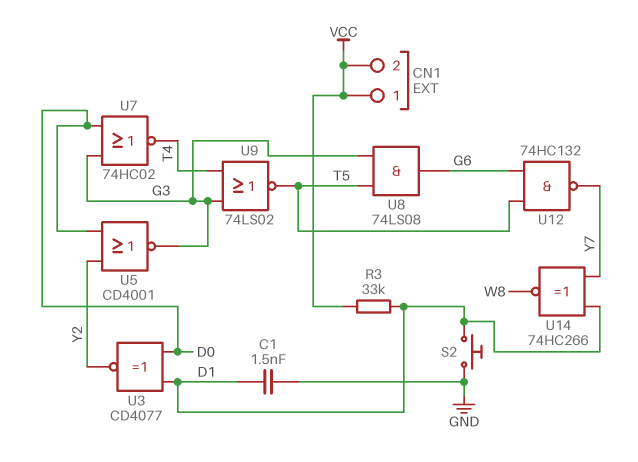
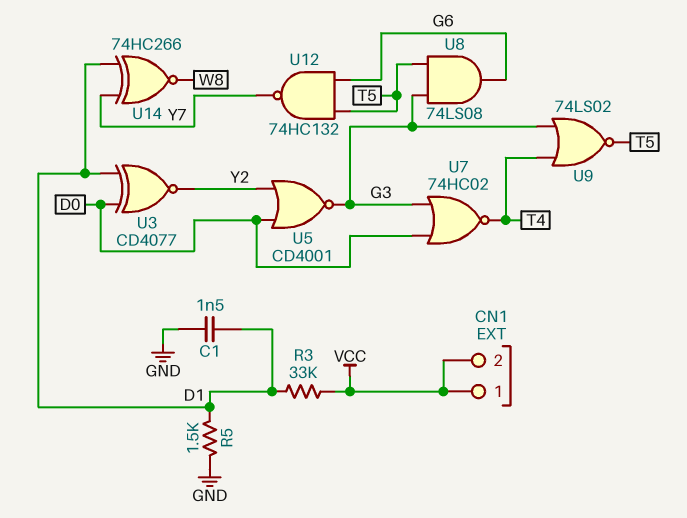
R5: none -> 1.5k (D1, GND)
S2: button (D1, GND) -> none

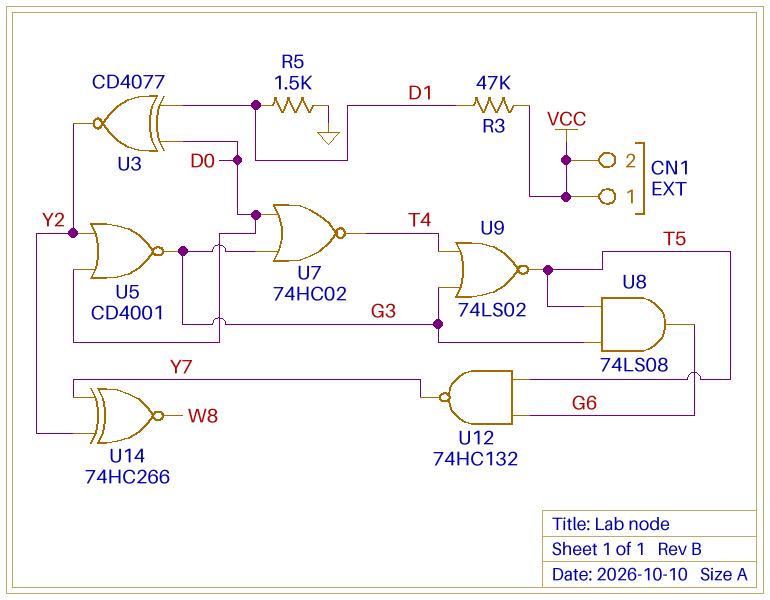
C1: 1.5nF (D1, GND) -> none
R3: 33k (D1, VCC) -> 47k (D1, VCC)
U14: XNOR 74HC266 (in D1, in Y7, out W8) -> XNOR 74HC266 (in Y2, in Y7, out W8)

